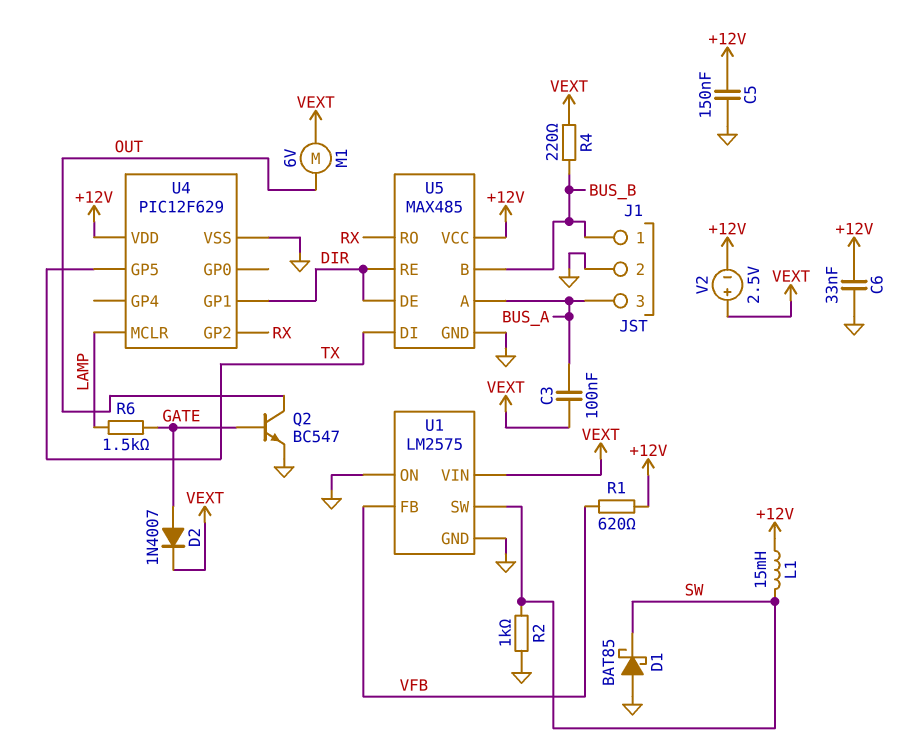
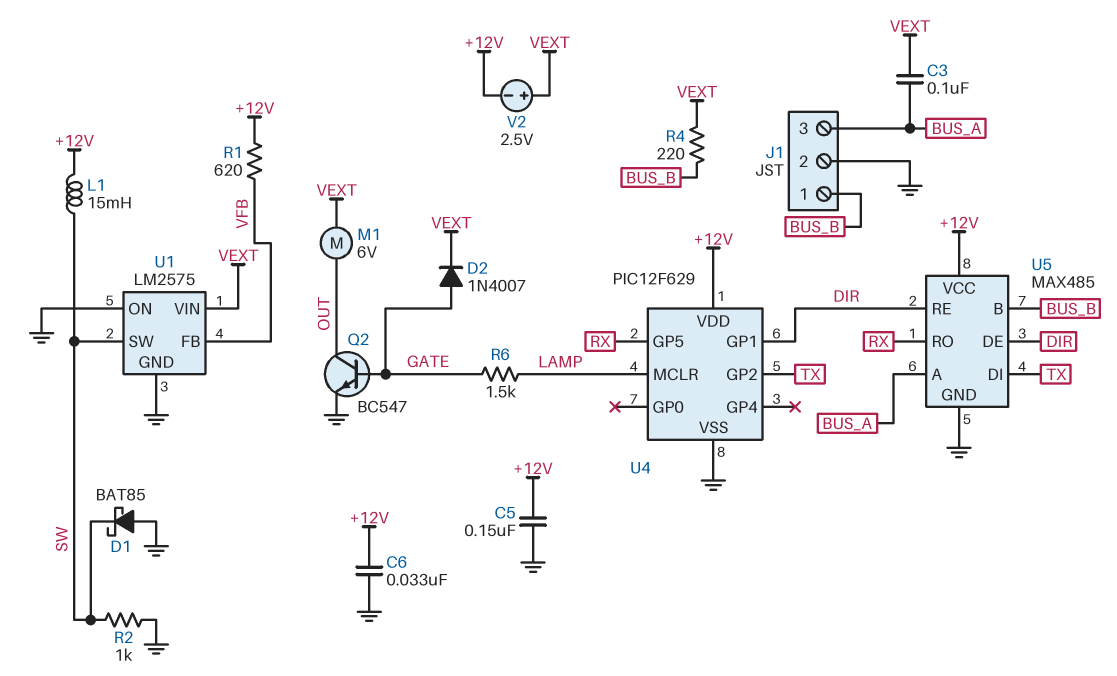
U4 pin GP2: RX -> TX
U4 pin GP5: TX -> RX

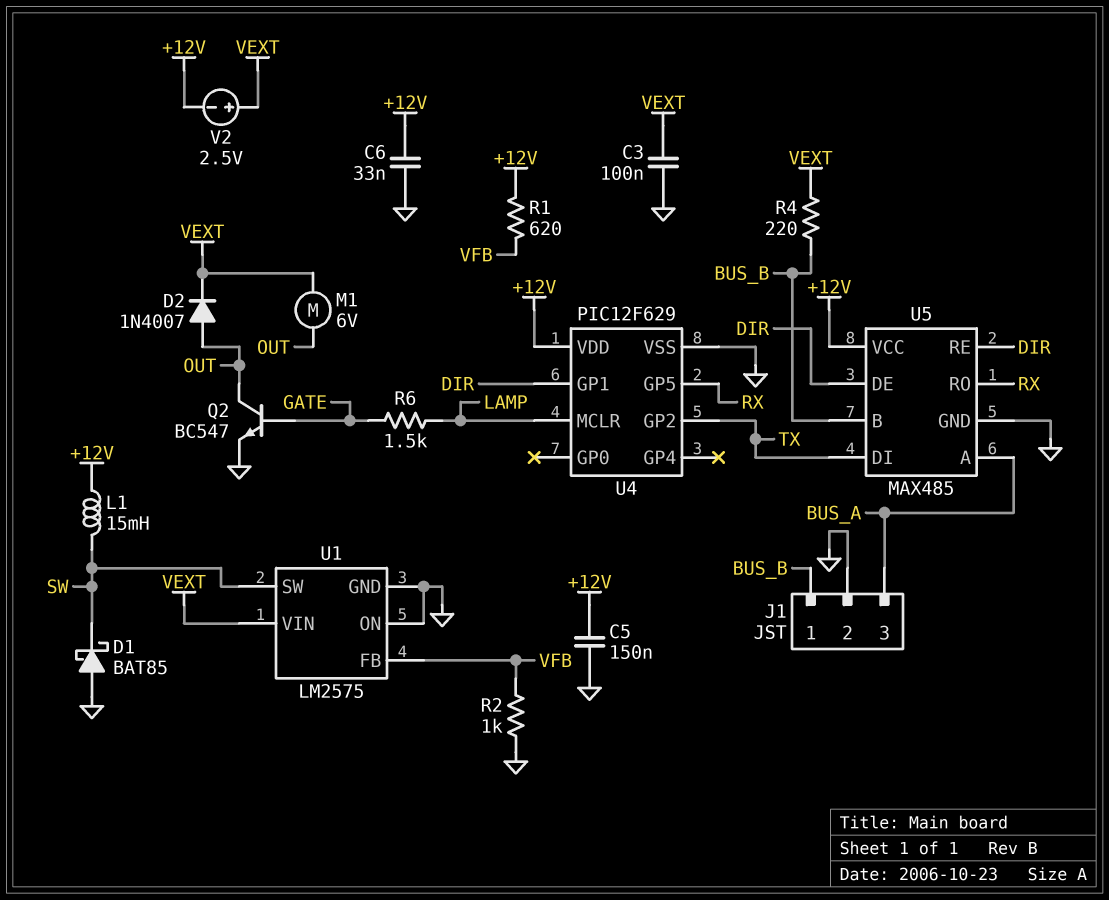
C3: 100nF (BUS_A, VEXT) -> 100nF (GND, VEXT)
D2: diode 1N4007 (A GATE, K VEXT) -> diode 1N4007 (A OUT, K VEXT)
R2: 1k (GND, SW) -> 1k (GND, VFB)

